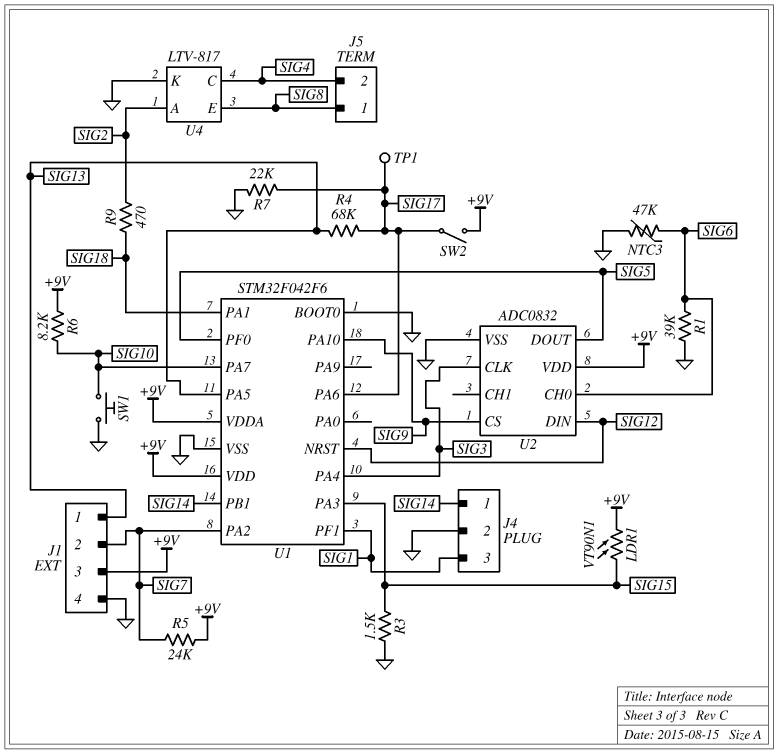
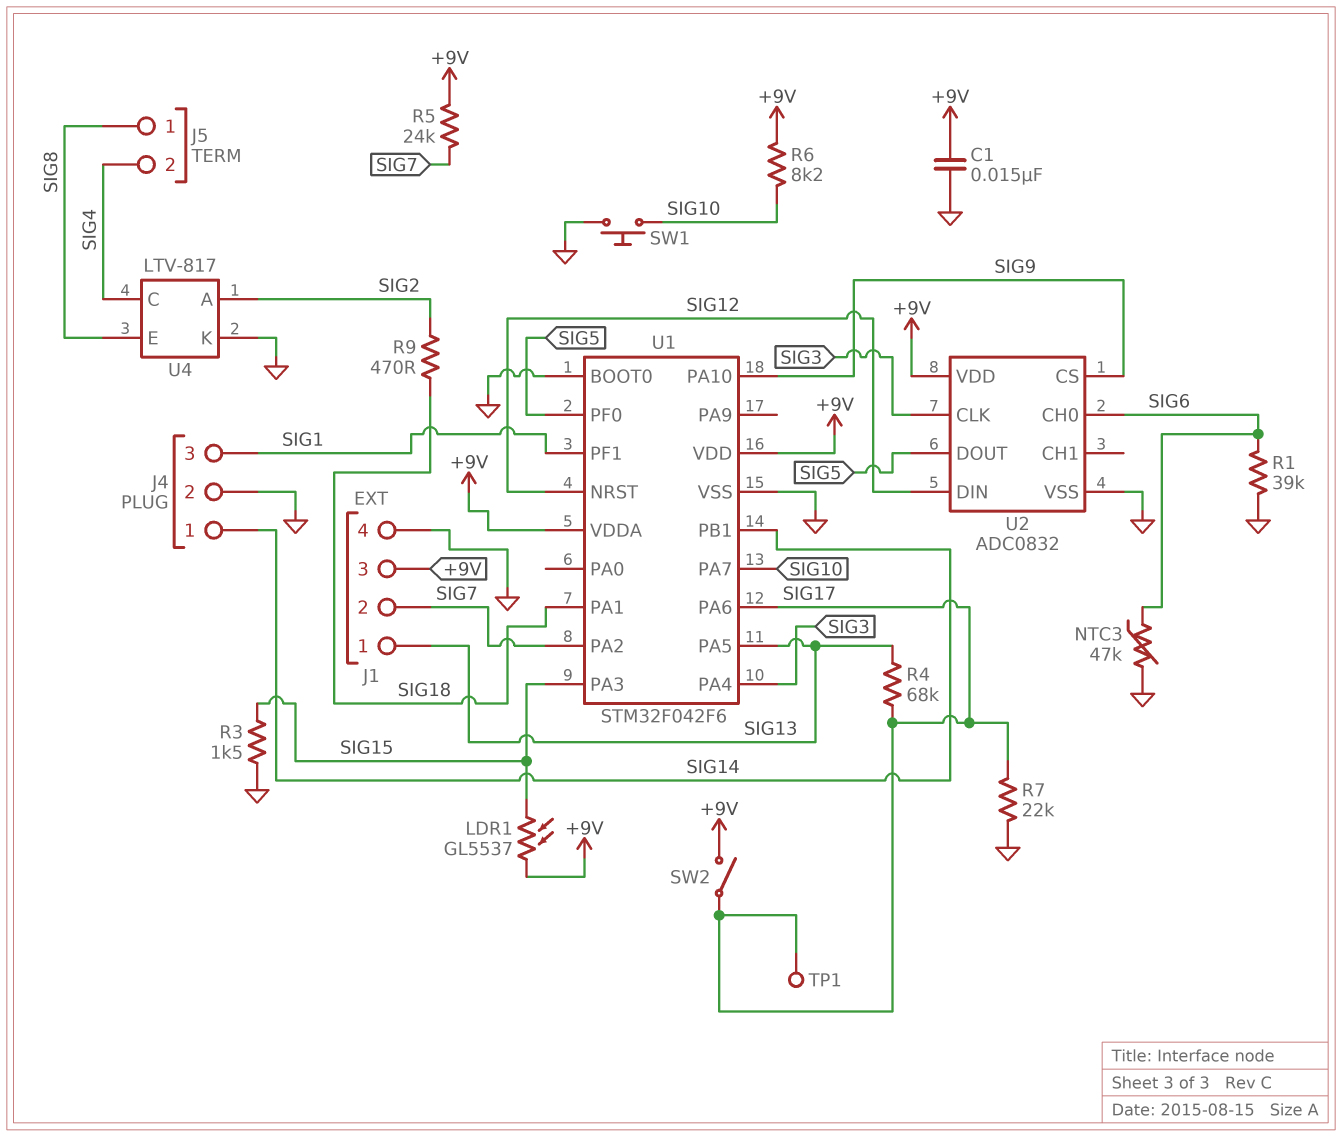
C1: none -> 15nF (+9V, GND)
LDR1: VT90N1 (+9V, SIG15) -> GL5537 (+9V, SIG15)

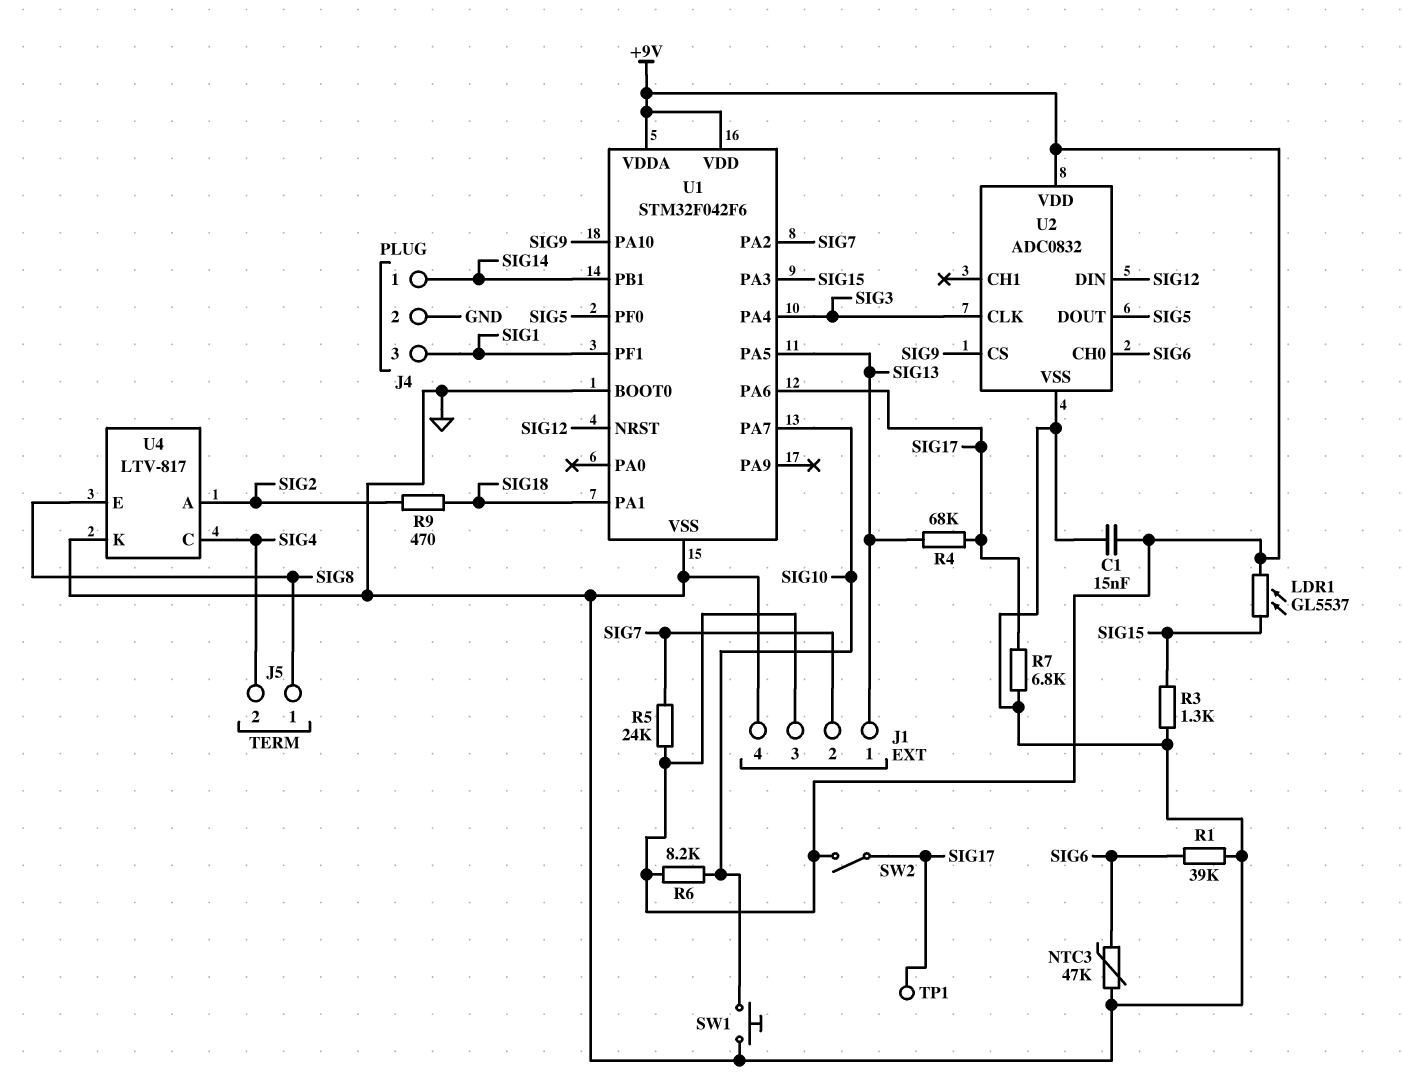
R3: 1.5k (GND, SIG15) -> 1.3k (GND, SIG15)
R7: 22k (GND, SIG17) -> 6.8k (GND, SIG17)

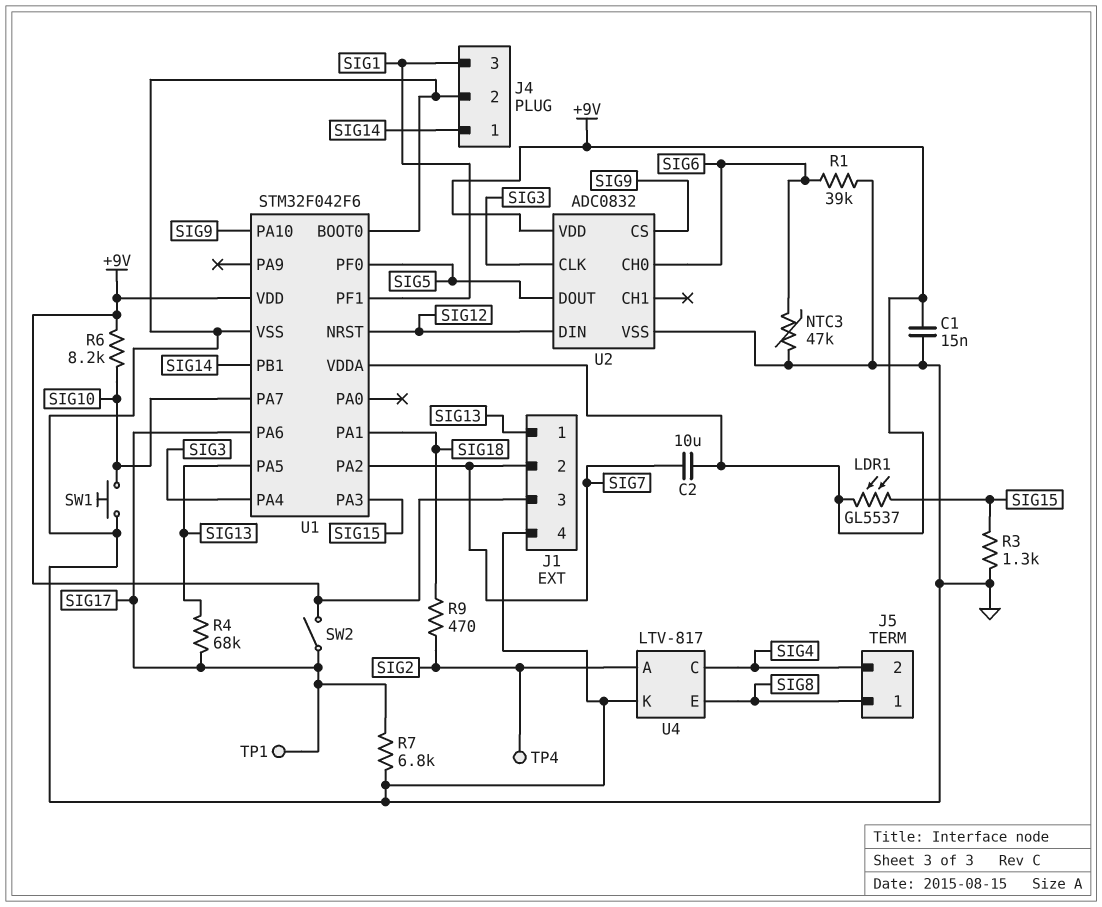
C2: none -> 10uF (+9V, SIG7)
R5: 24k (+9V, SIG7) -> none
TP4: none -> test point (SIG2)

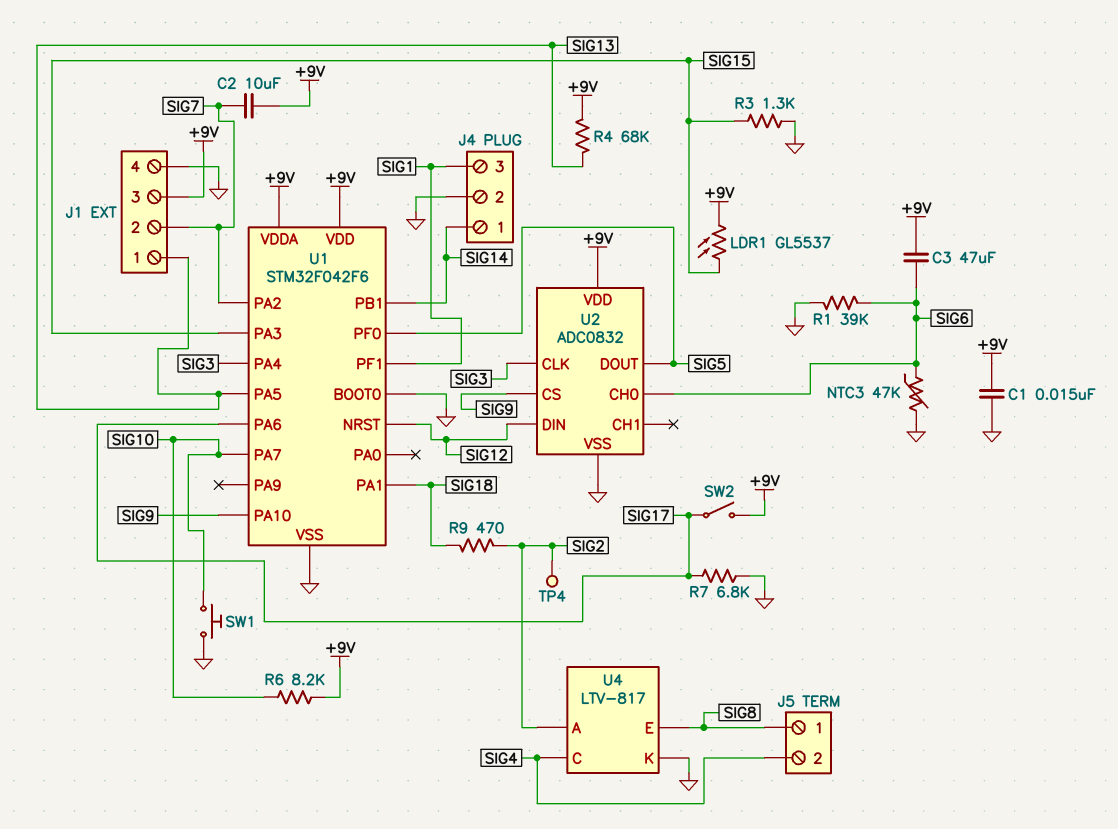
C3: none -> 47uF (+9V, SIG6)
R4: 68k (SIG13, SIG17) -> 68k (+9V, SIG13)
TP1: test point (SIG17) -> none

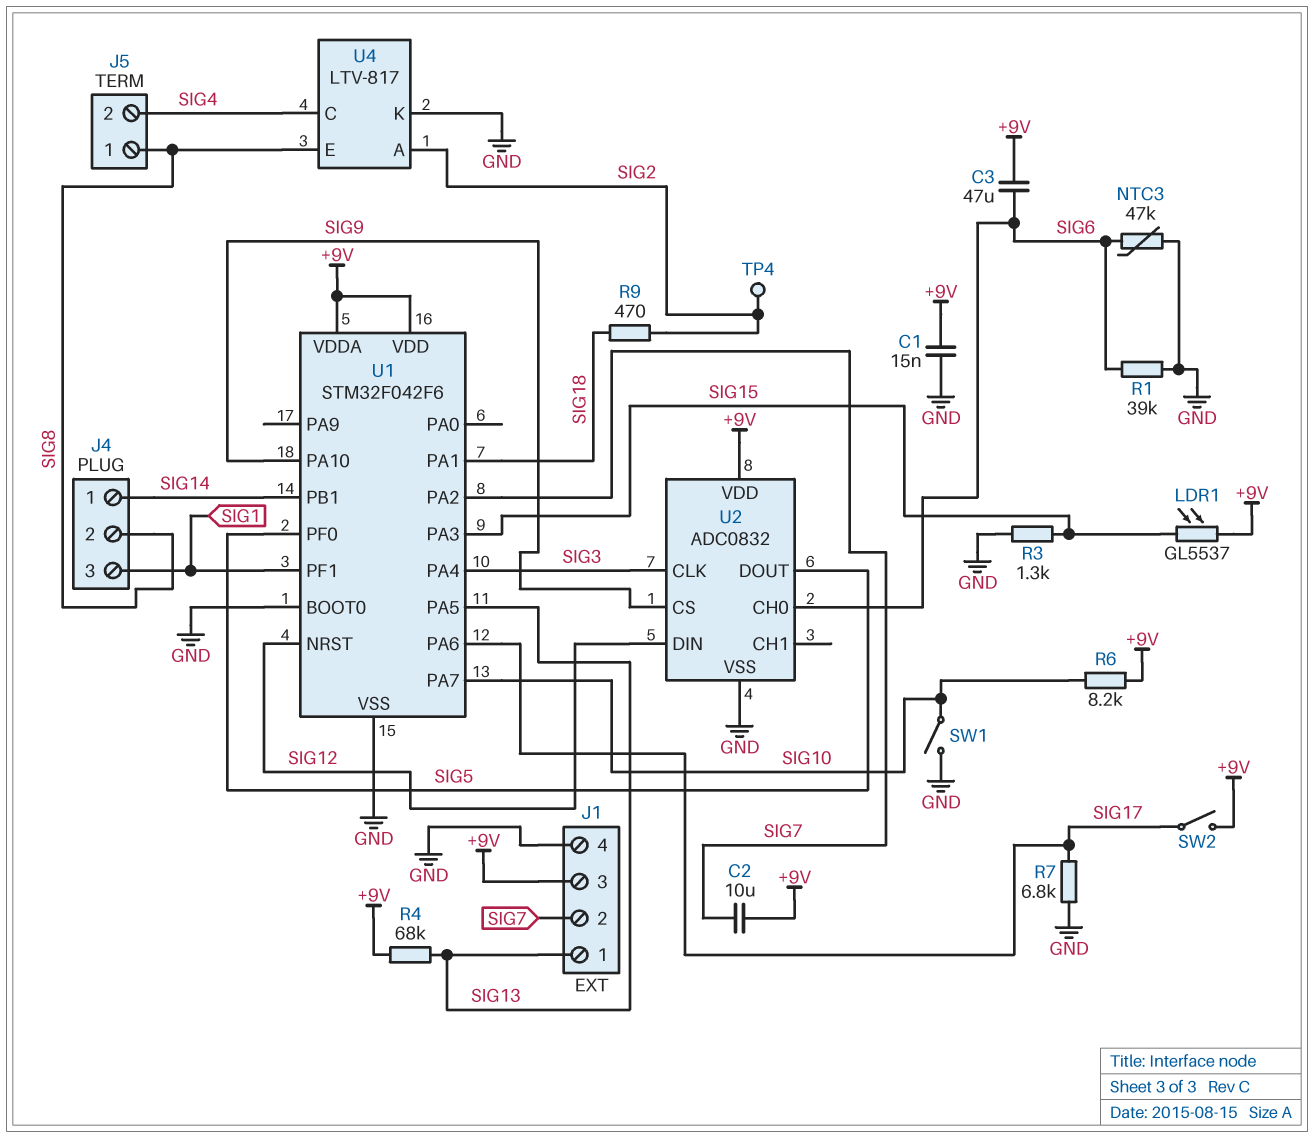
J4 pin 2: GND -> SIG8
SW1: button (GND, SIG10) -> switch (GND, SIG10)

